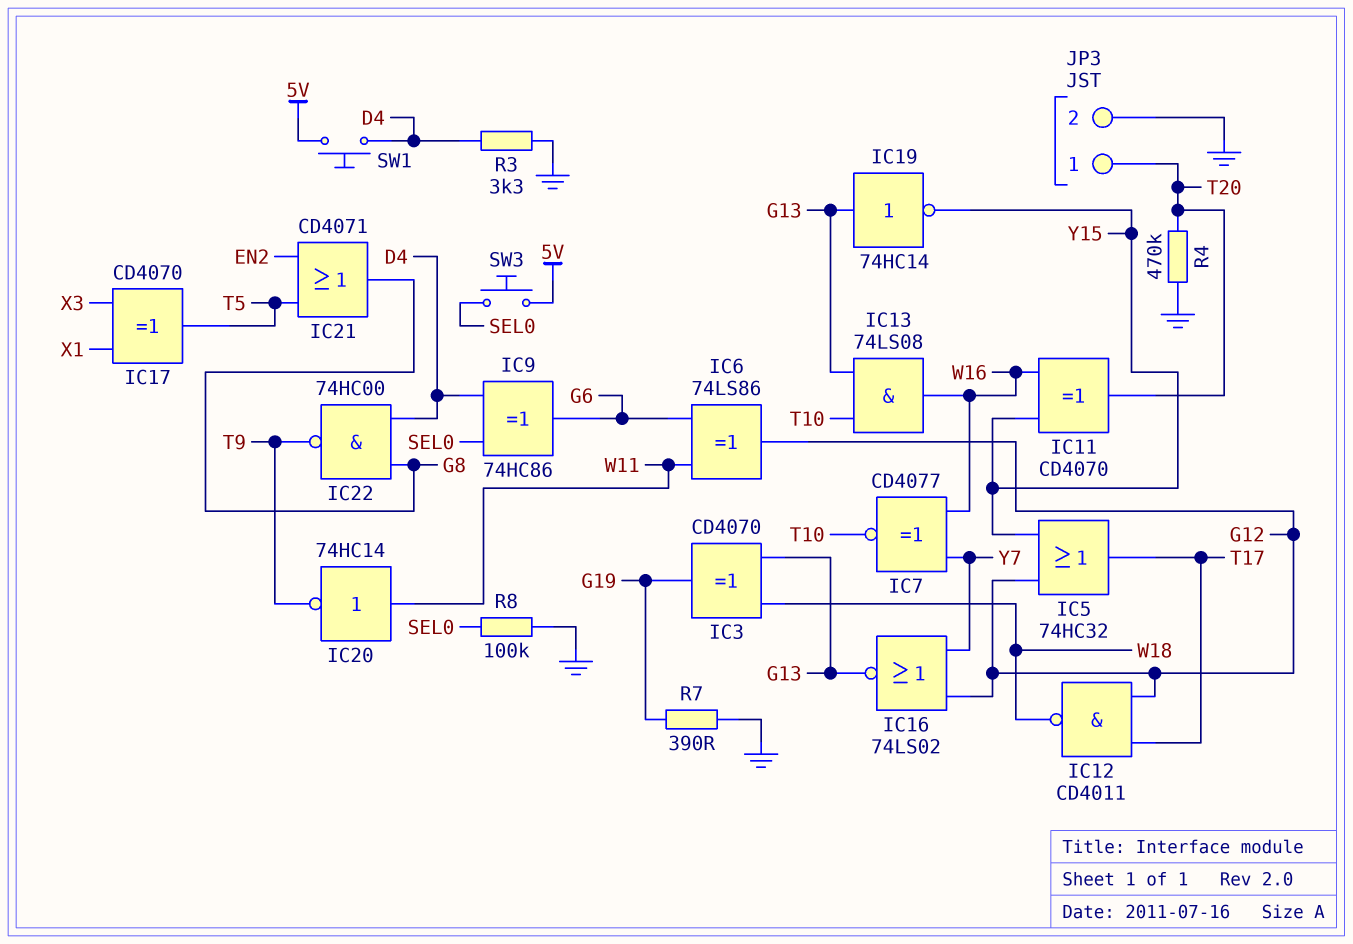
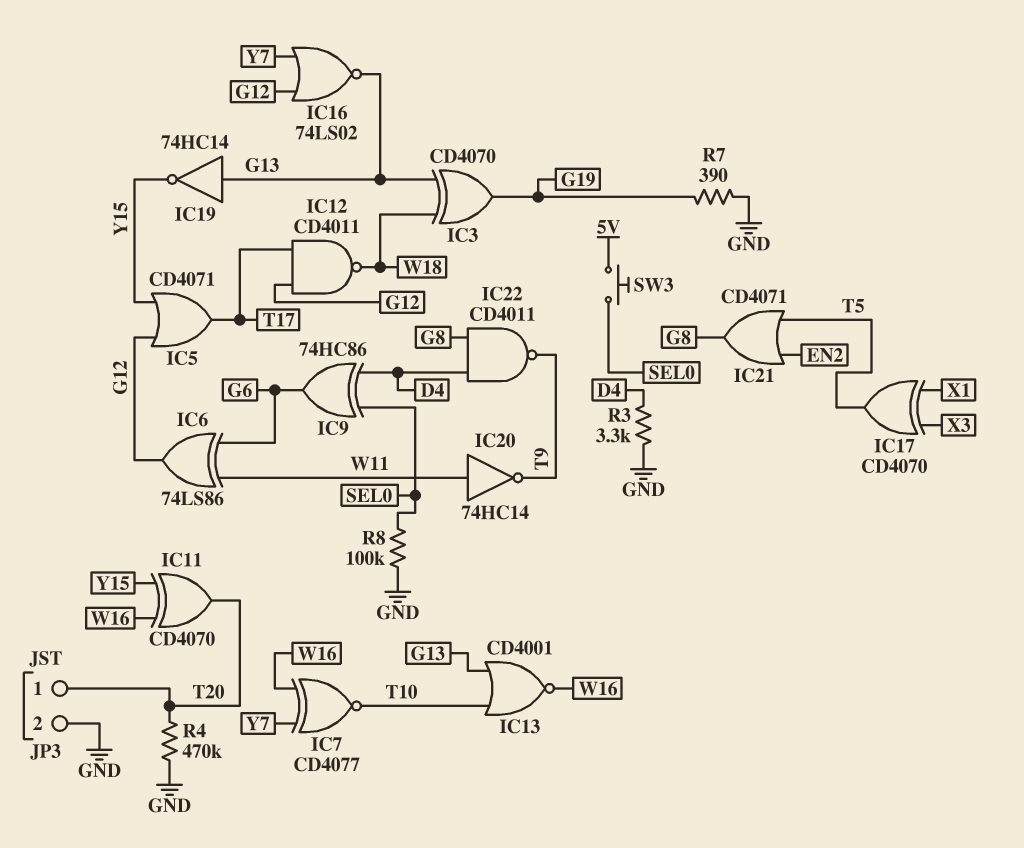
IC5: OR 74HC32 (in G12, in Y15, out T17) -> OR CD4071 (in G12, in Y15, out T17)
IC13: AND 74LS08 (in G13, in T10, out W16) -> NOR CD4001 (in G13, in T10, out W16)
IC22: NAND 74HC00 (in D4, in G8, out T9) -> NAND CD4011 (in D4, in G8, out T9)
SW1: button (5V, D4) -> none

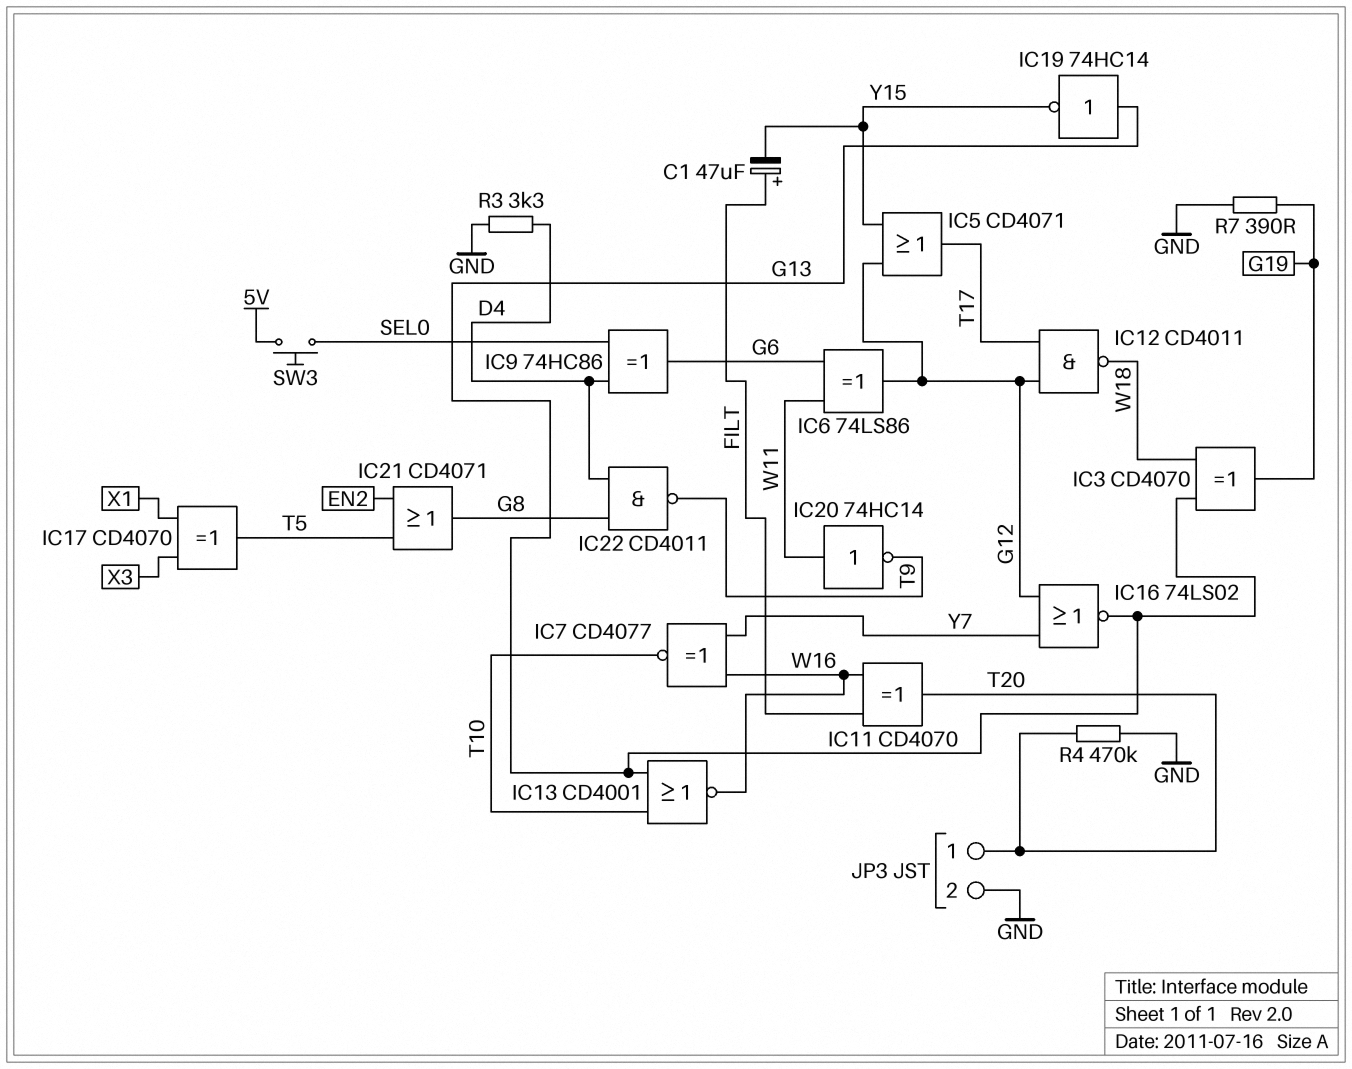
C1: none -> 47uF (plus FILT, minus Y15)
IC11: XOR CD4070 (in W16, in Y15, out T20) -> XOR CD4070 (in FILT, in W16, out T20)
R8: 100k (GND, SEL0) -> none

